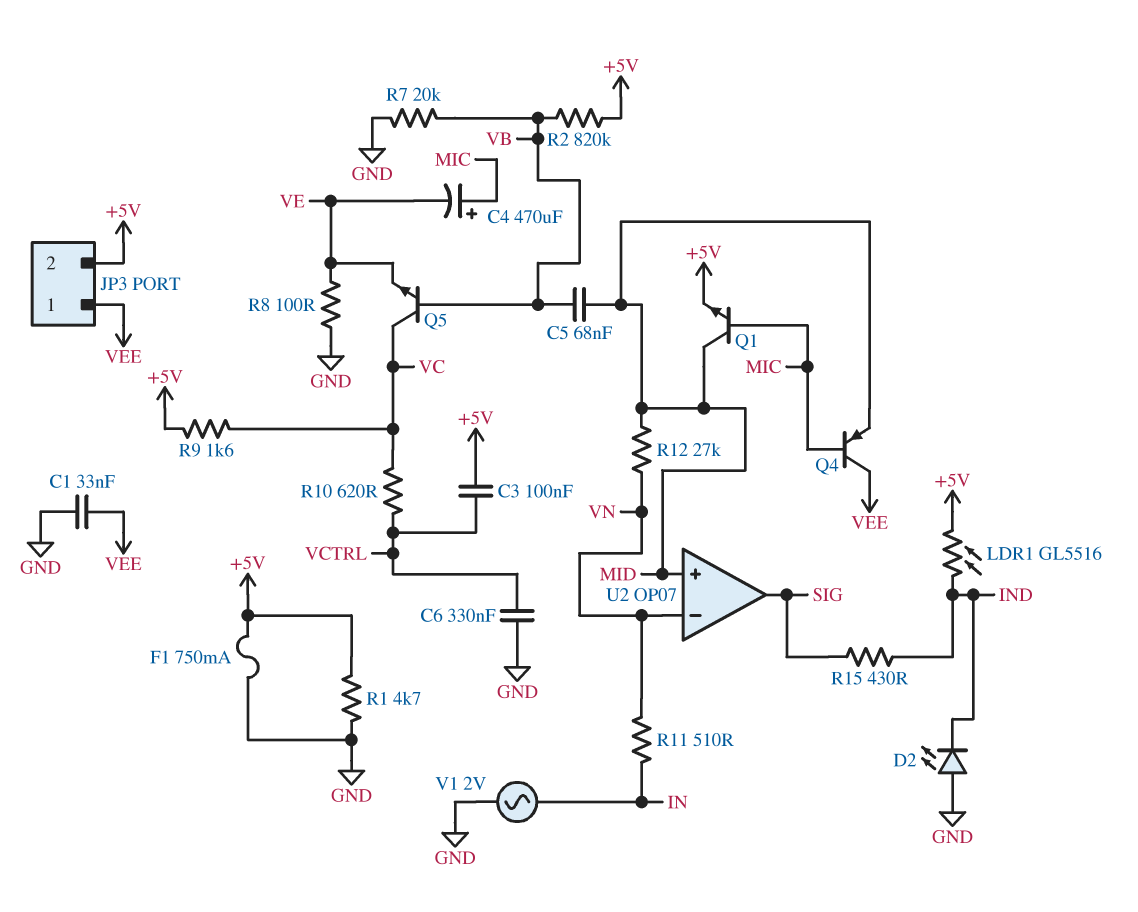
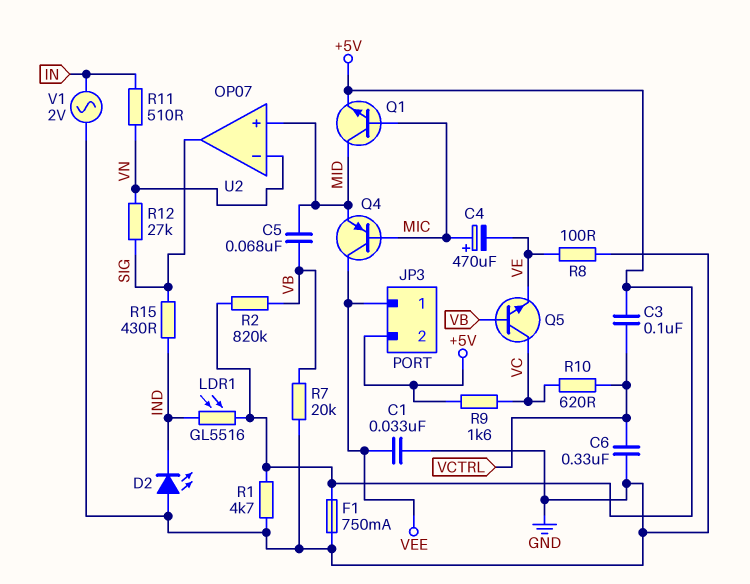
R12: 27k (MID, VN) -> 27k (SIG, VN)

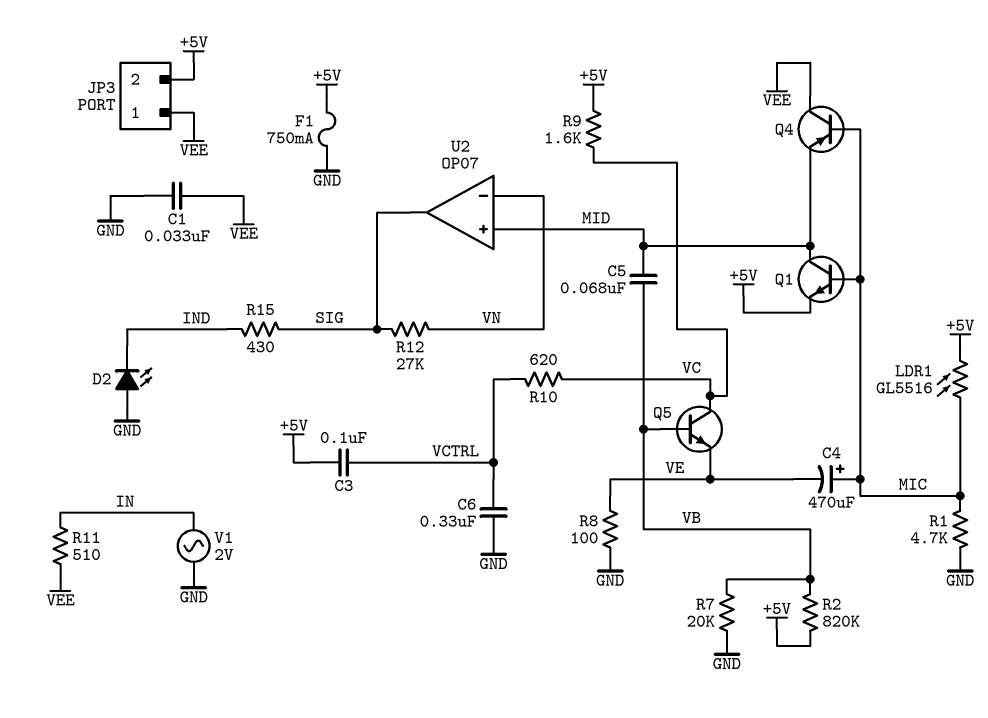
LDR1: GL5516 (+5V, IND) -> GL5516 (+5V, MIC)
R1: 4.7k (+5V, GND) -> 4.7k (GND, MIC)
R11: 510 (IN, VN) -> 510 (IN, VEE)

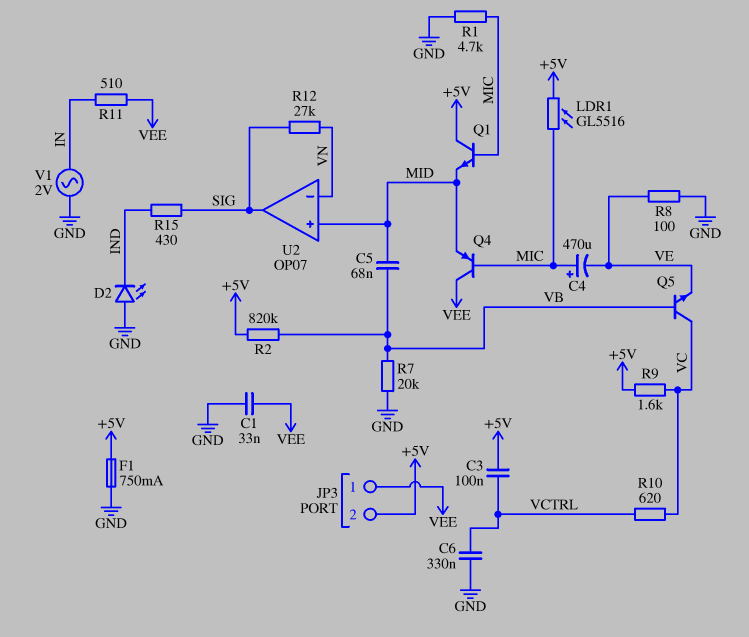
Q1: NPN (B MIC, C MID, E +5V) -> NPN (B MIC, C +5V, E MID)

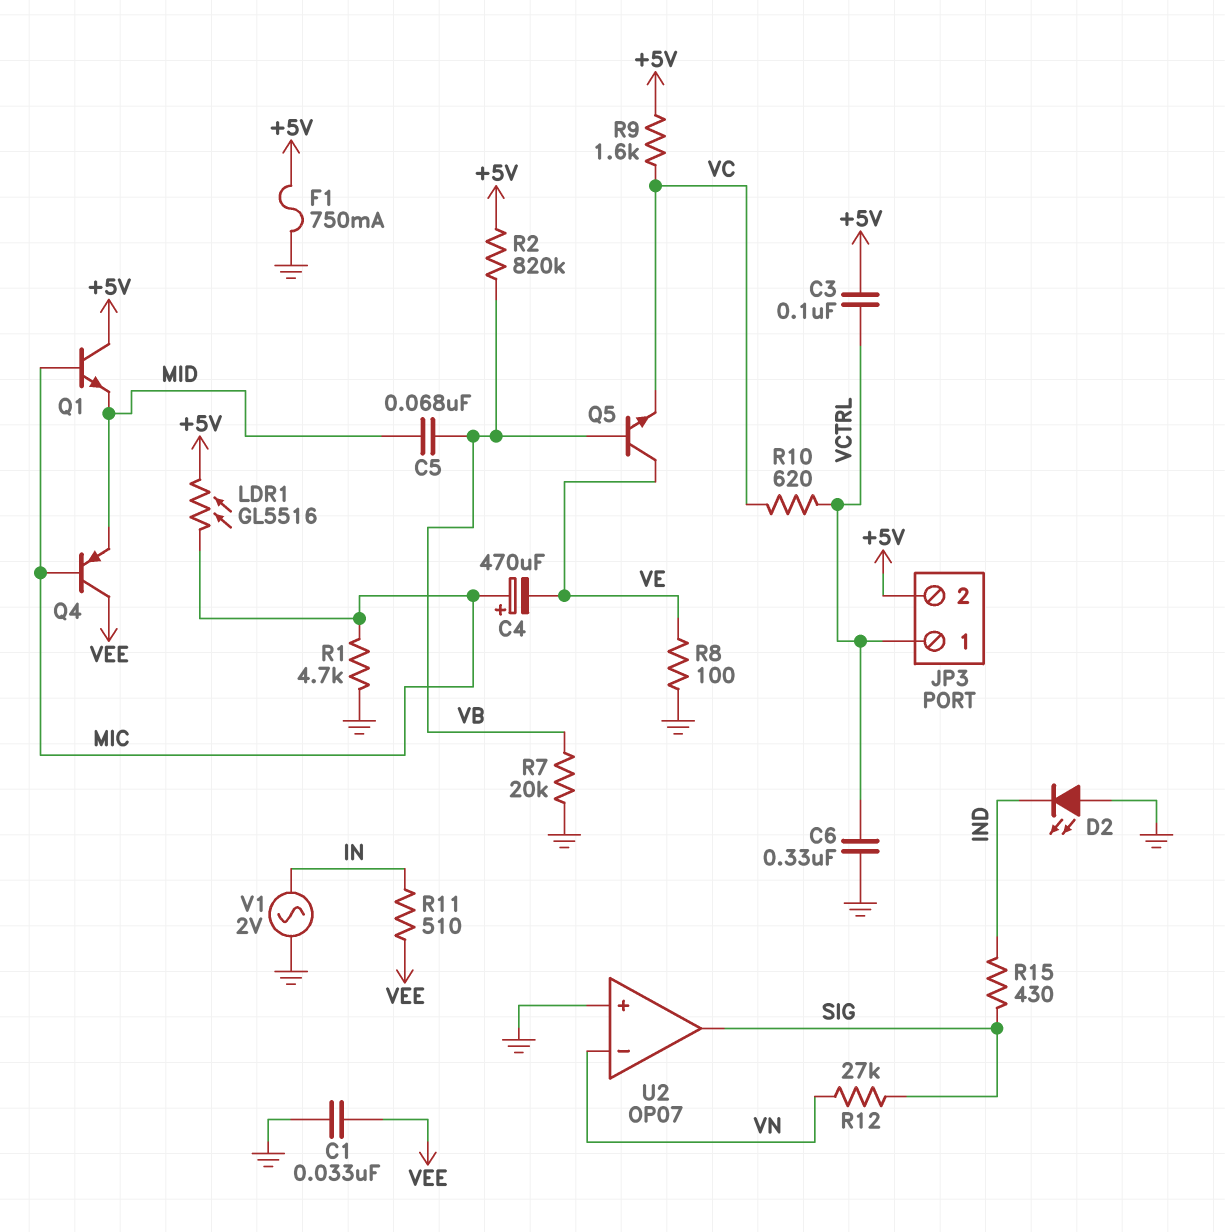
JP3 pin 1: VEE -> VCTRL
Q5: NPN (B VB, C VC, E VE) -> NPN (B VB, C VE, E VC)
U2 pin in+: MID -> GND

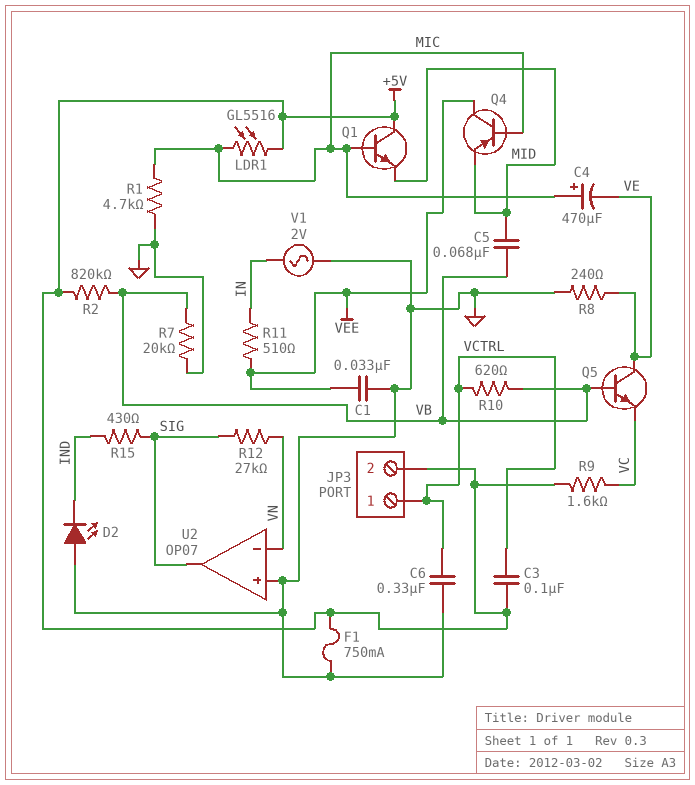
R8: 100 (GND, VE) -> 240 (GND, VE)
R10: 620 (VC, VCTRL) -> 620 (VB, VCTRL)

